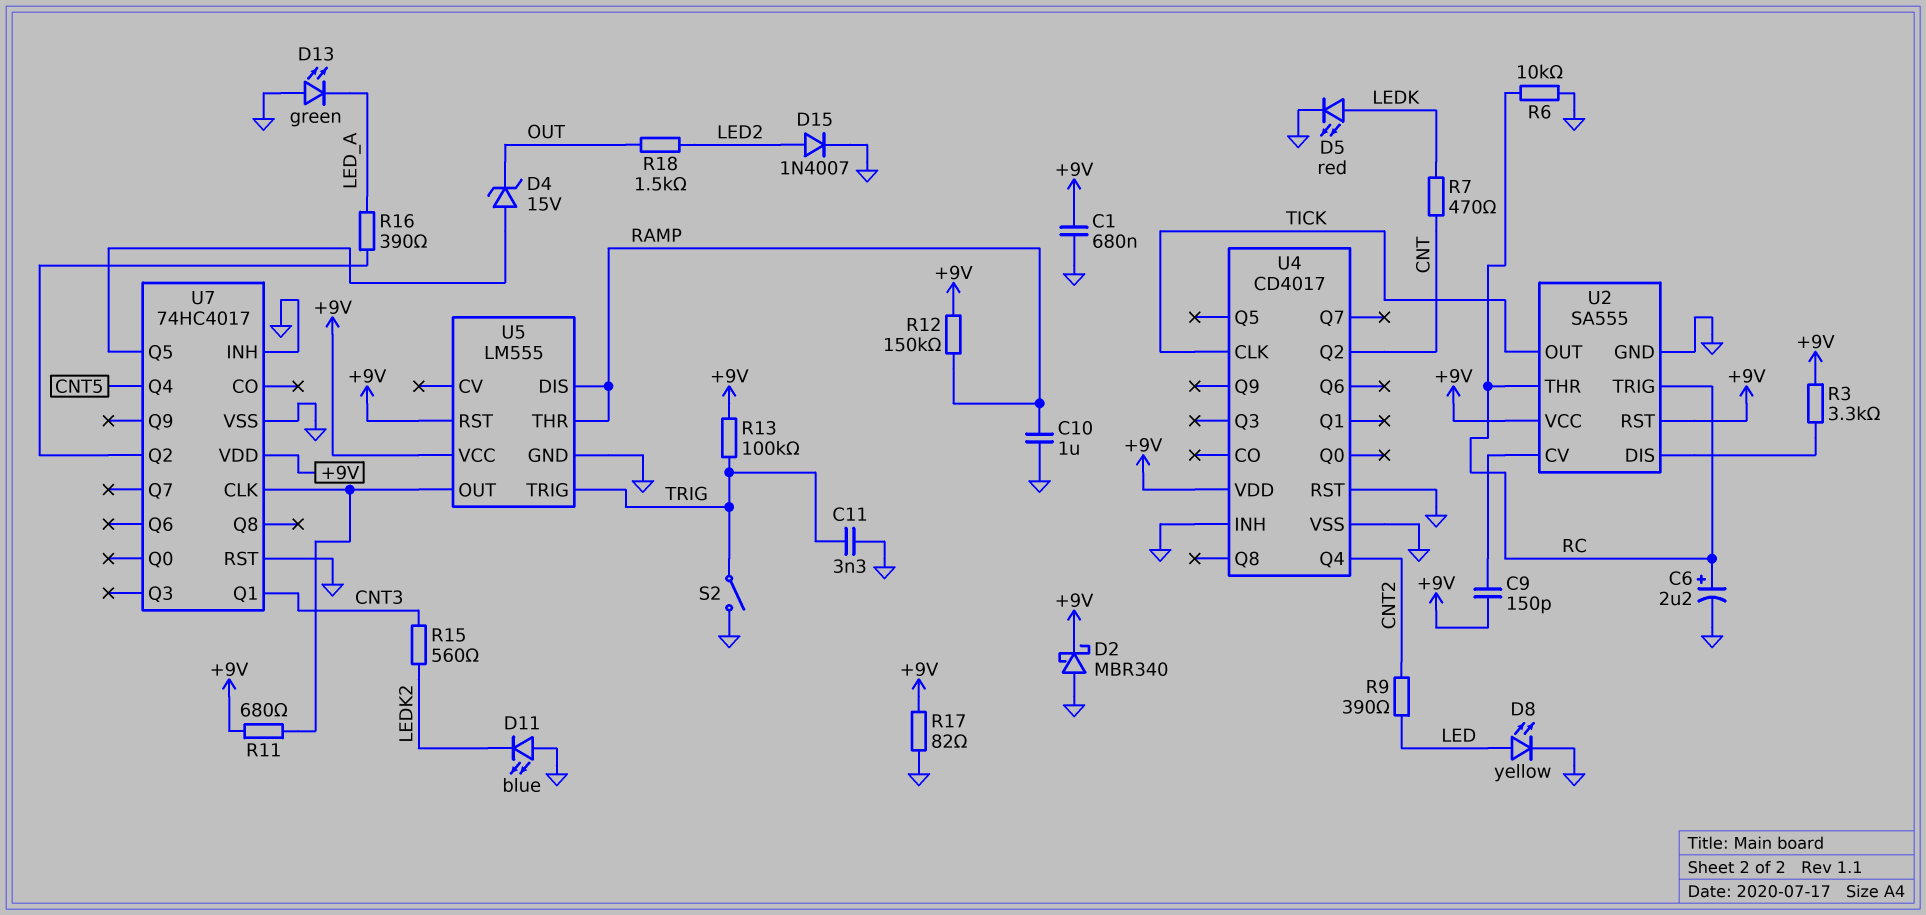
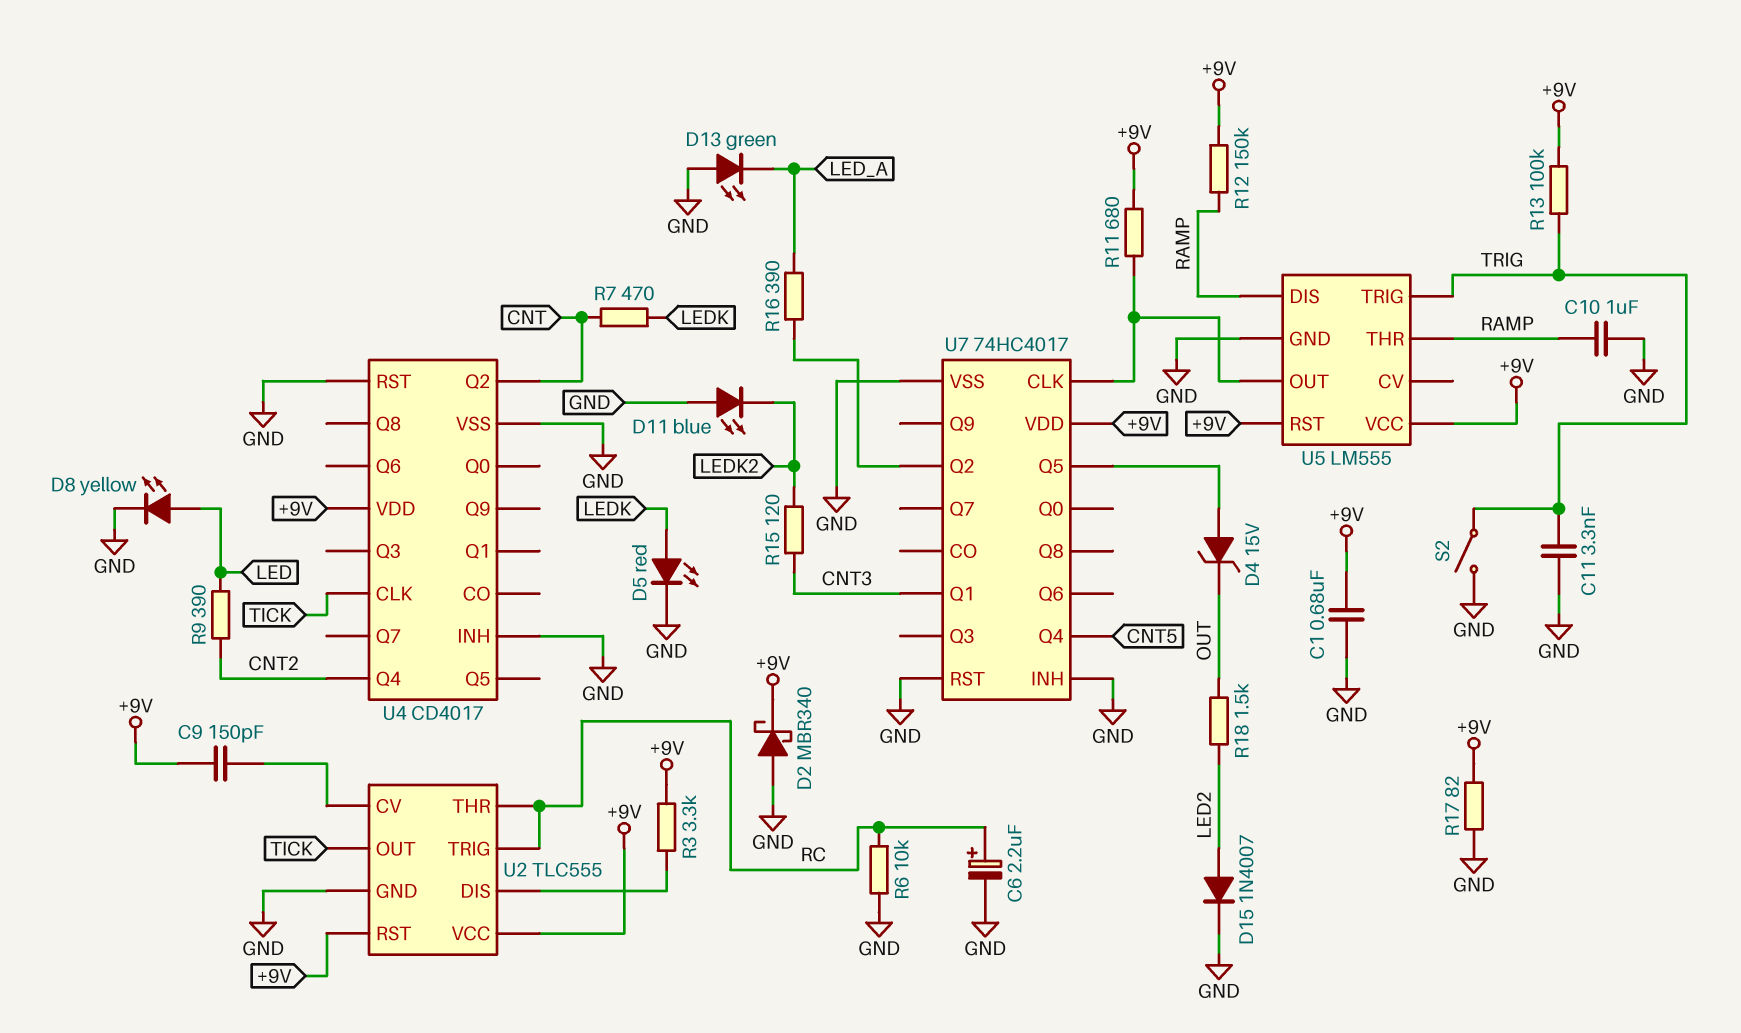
R15: 560 (CNT3, LEDK2) -> 120 (CNT3, LEDK2)
U2: SA555 -> TLC555

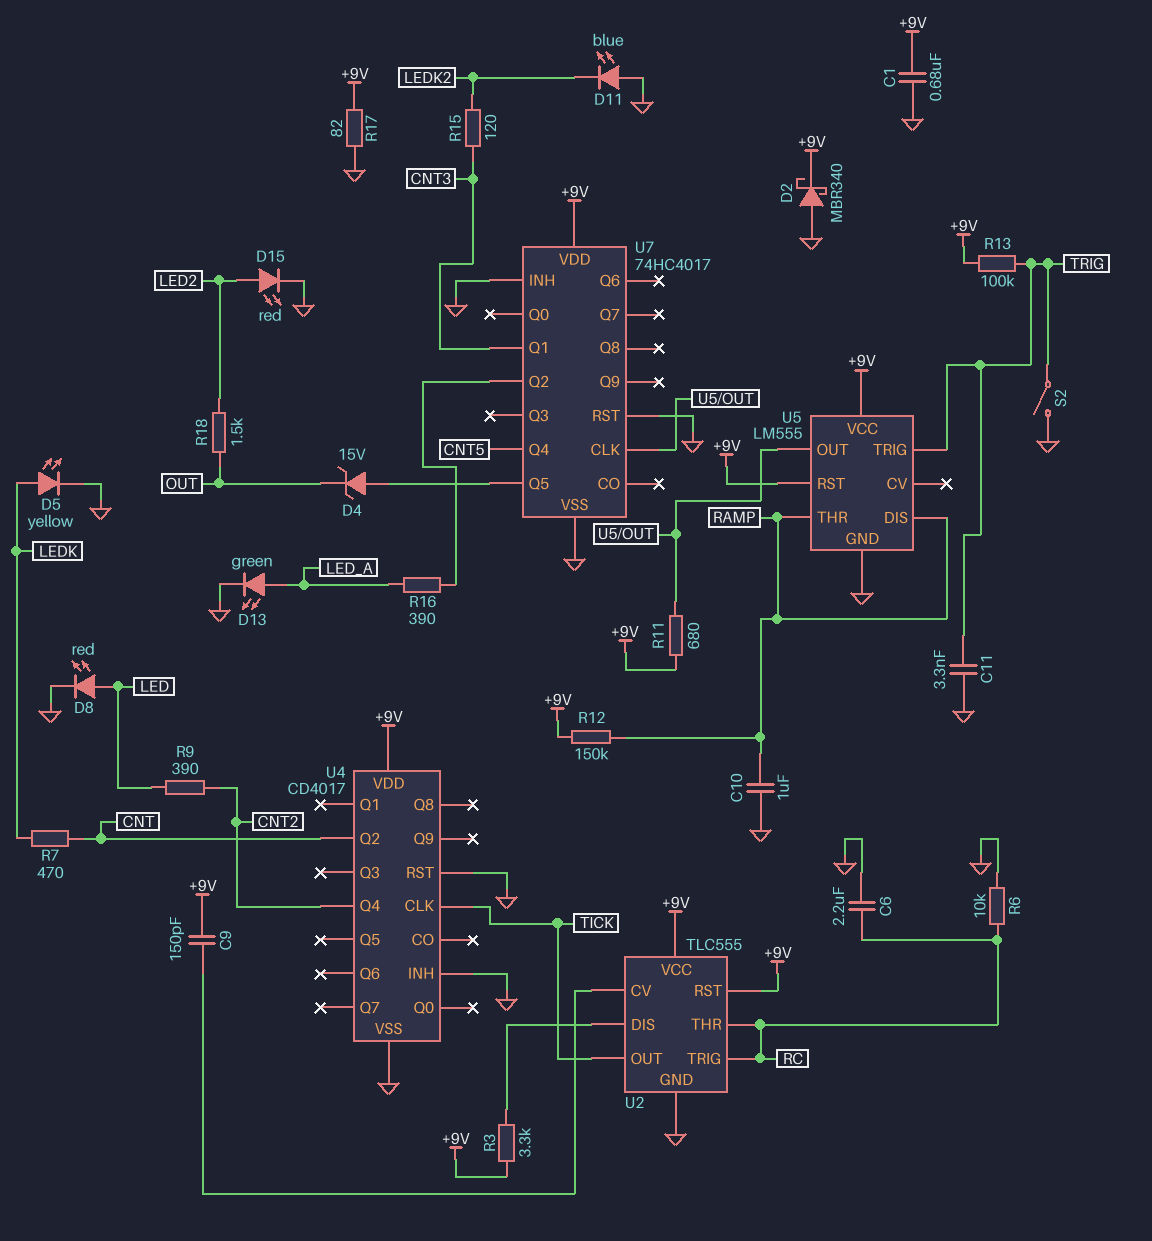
C6: 2.2uF (plus RC, minus GND) -> 2.2uF (GND, RC)
D5: LED red (A LEDK, K GND) -> LED yellow (A LEDK, K GND)
D8: LED yellow (A LED, K GND) -> LED red (A LED, K GND)
D13: LED green (A GND, K LED_A) -> LED green (A LED_A, K GND)
D15: diode 1N4007 (A LED2, K GND) -> LED red (A LED2, K GND)

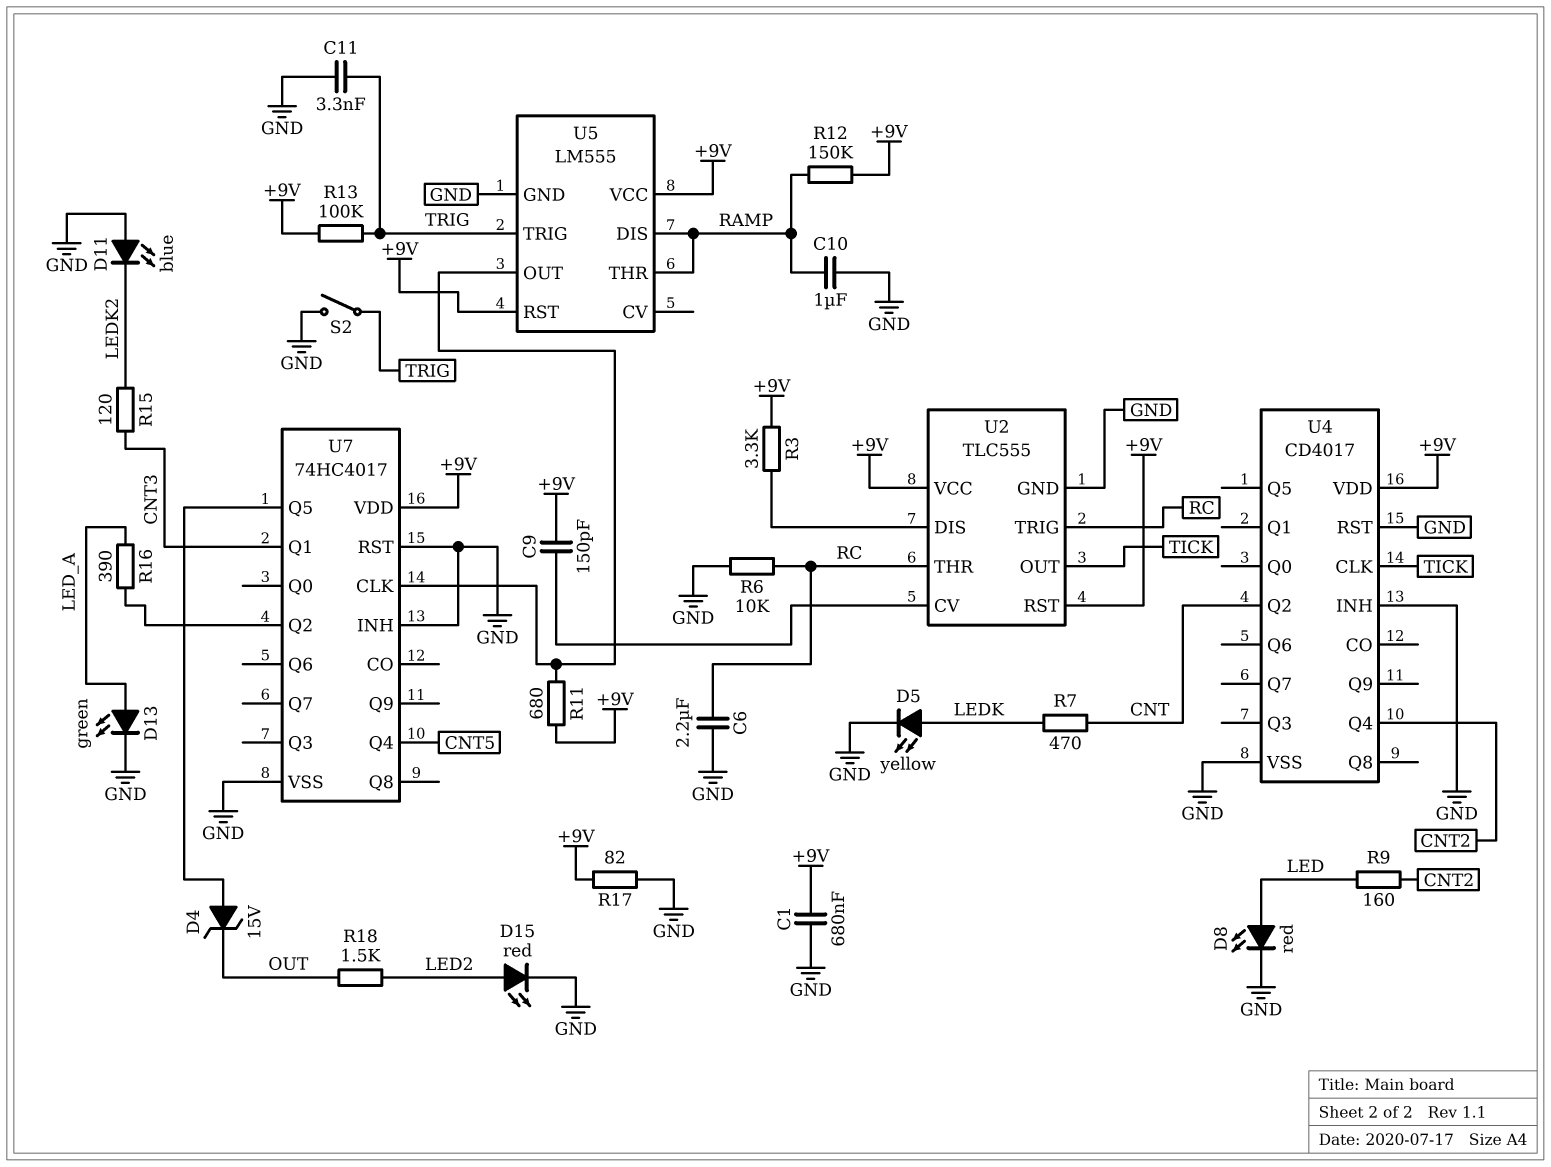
D2: schottky MBR340 (A GND, K +9V) -> none
R9: 390 (CNT2, LED) -> 160 (CNT2, LED)

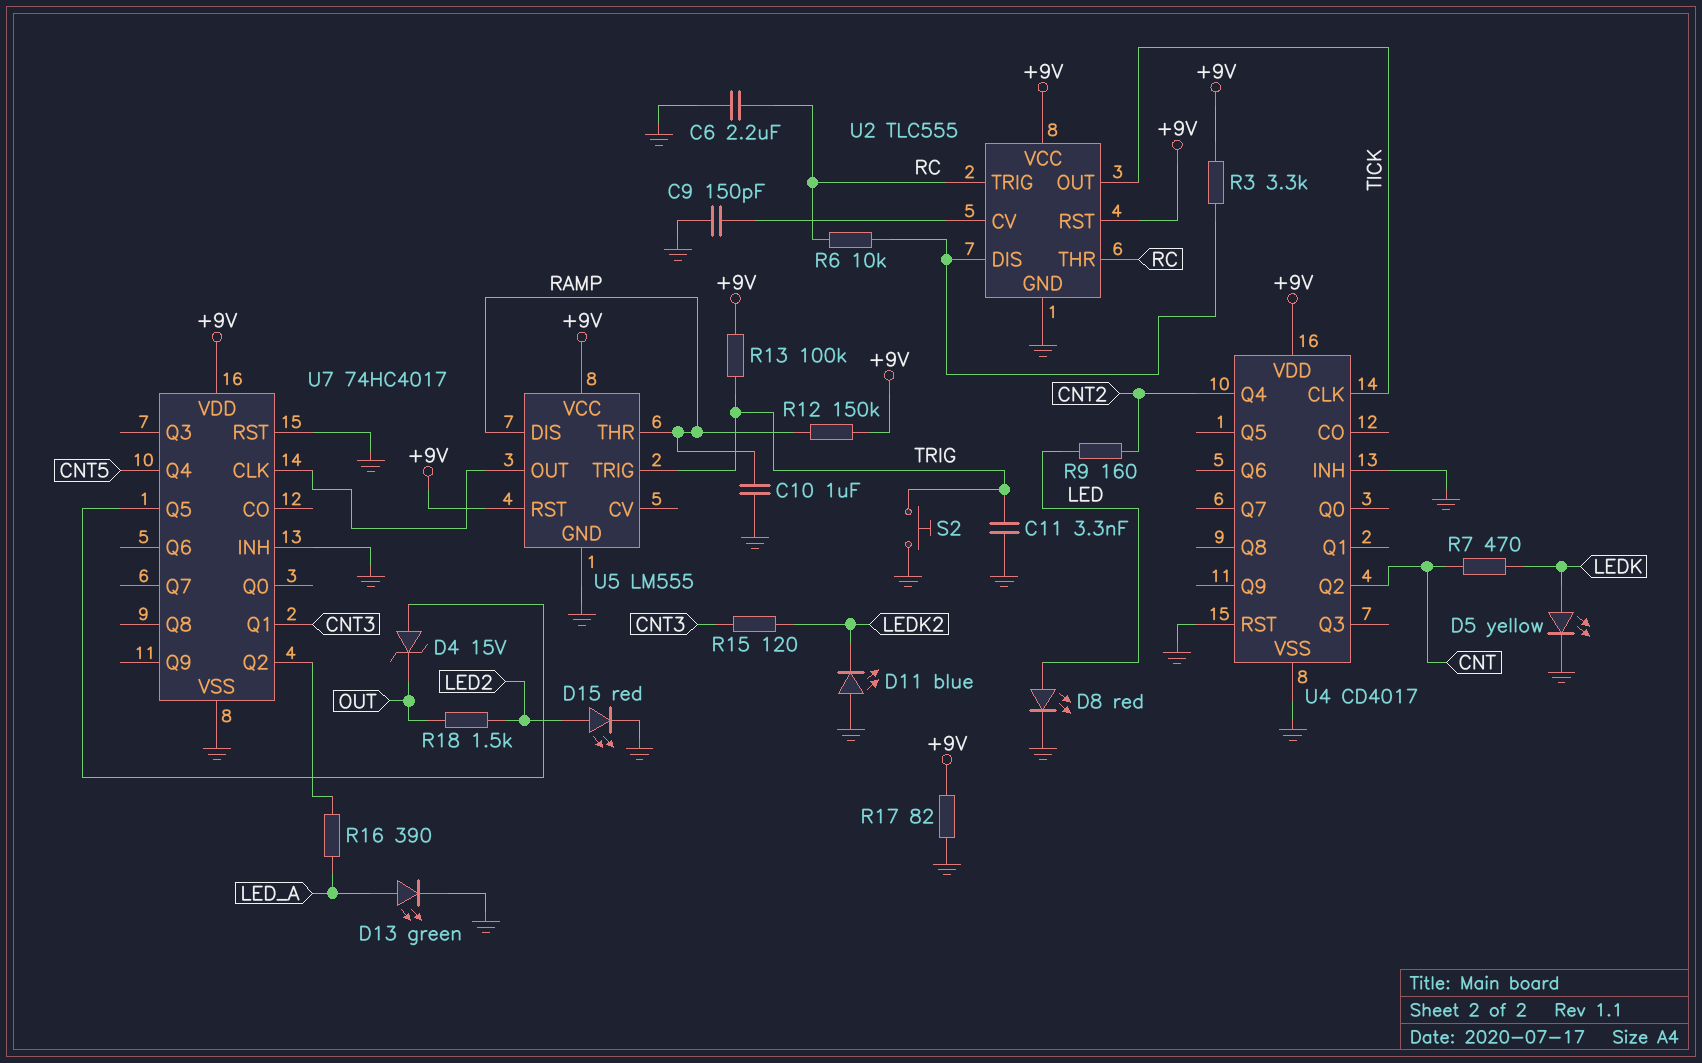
C1: 680nF (+9V, GND) -> none
C9: 150pF (+9V, U2/CV) -> 150pF (GND, U2/CV)
R6: 10k (GND, RC) -> 10k (RC, U2/DIS)
R11: 680 (+9V, U5/OUT) -> none
S2: switch (GND, TRIG) -> button (GND, TRIG)

